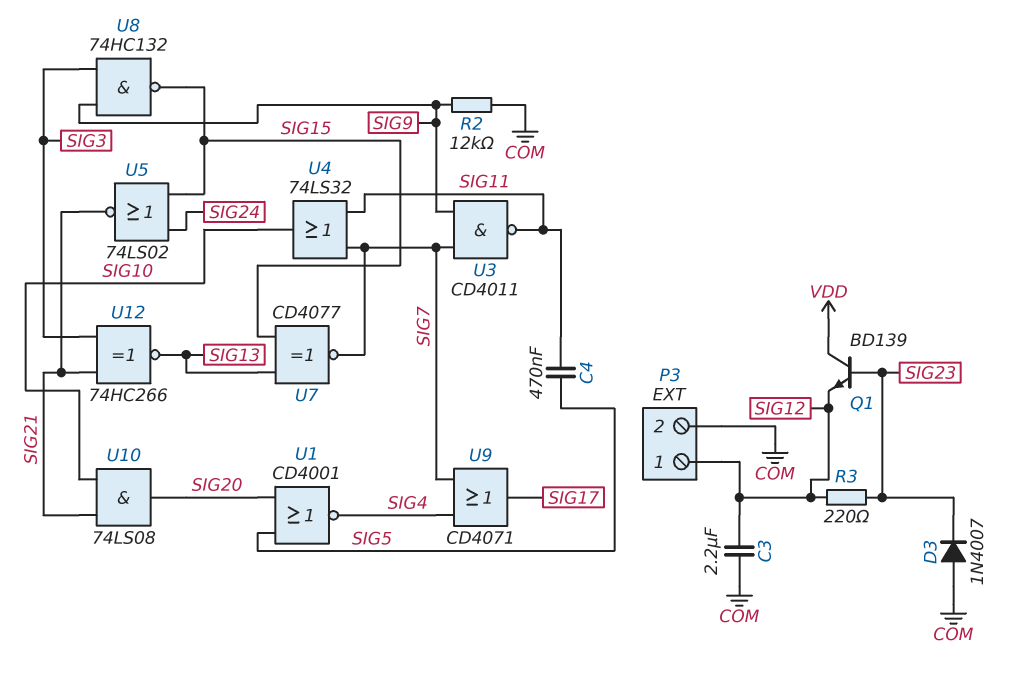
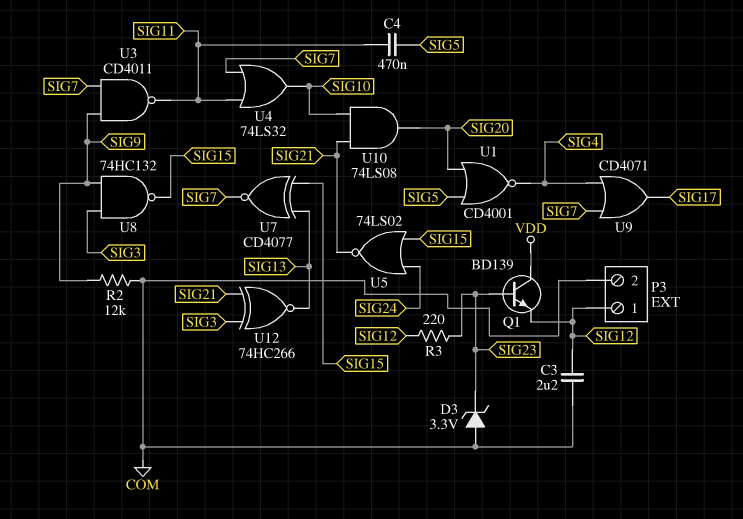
D3: diode 1N4007 (A COM, K SIG23) -> zener 3.3V (A COM, K SIG23)

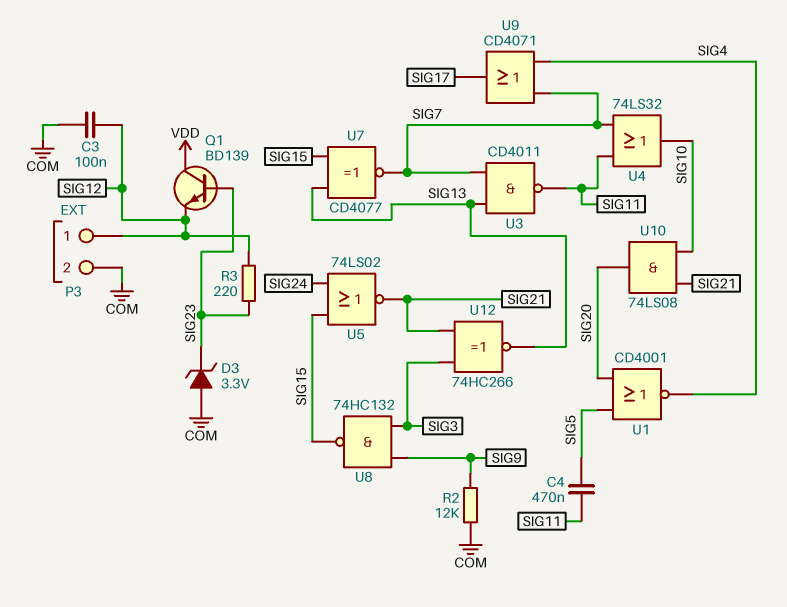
C3: 2.2uF (COM, SIG12) -> 100nF (COM, SIG12)
U3: NAND CD4011 (in SIG7, in SIG9, out SIG11) -> NAND CD4011 (in SIG7, in SIG13, out SIG11)

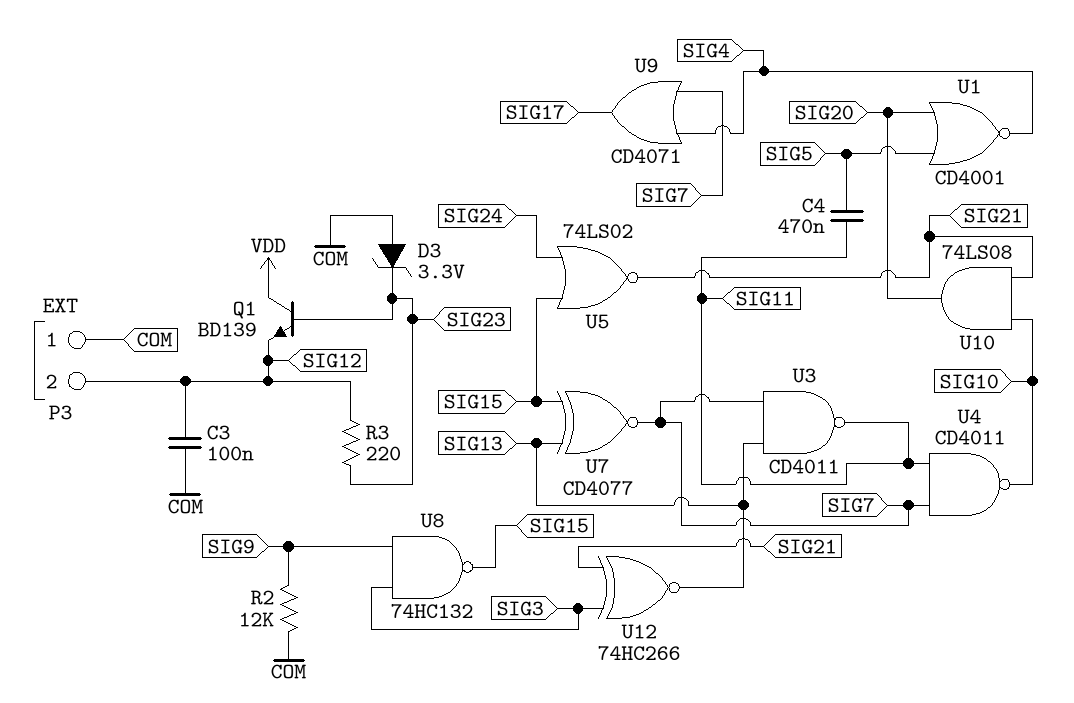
P3 pin 1: SIG12 -> COM
P3 pin 2: COM -> SIG12
U4: OR 74LS32 (in SIG7, in SIG11, out SIG10) -> NAND CD4011 (in SIG7, in SIG11, out SIG10)

